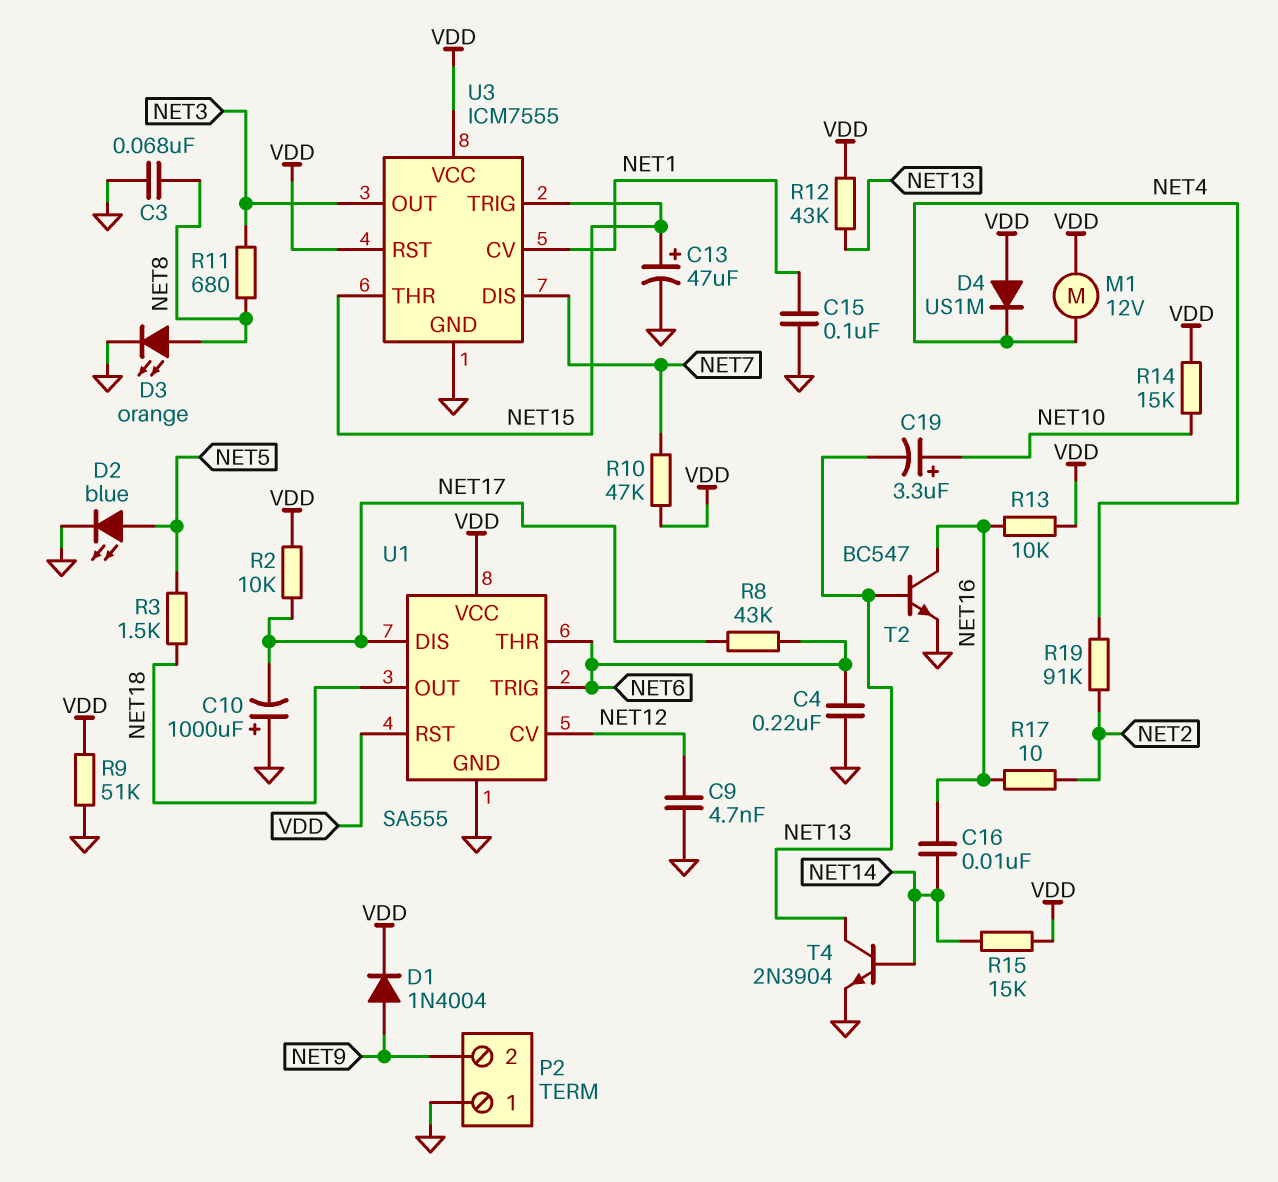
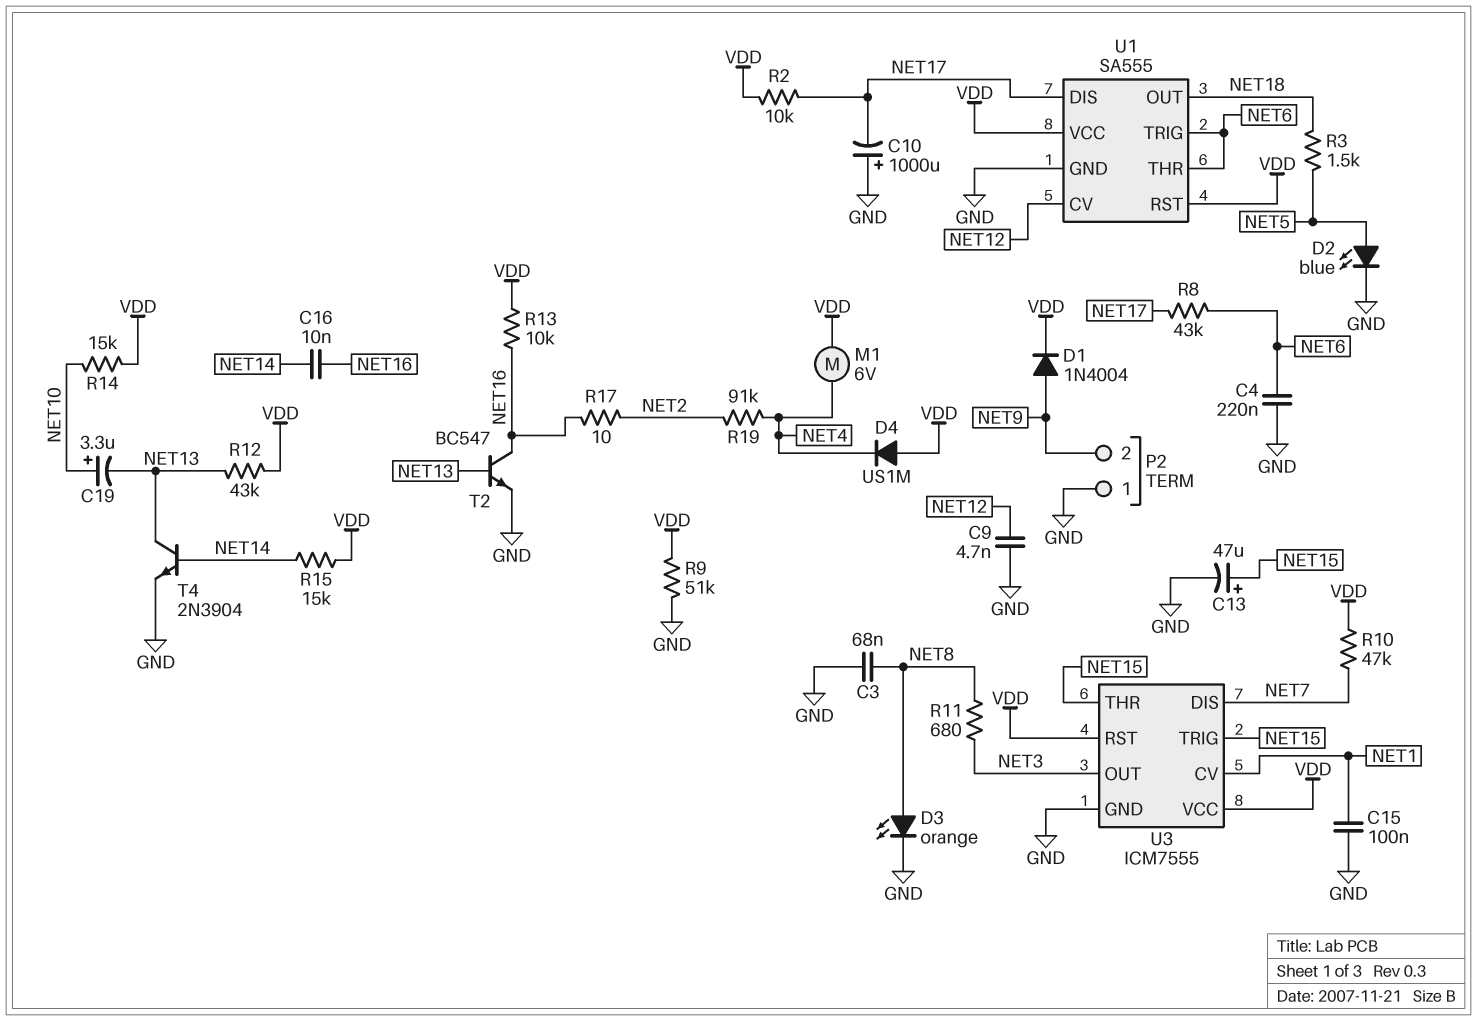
M1: motor 12V (NET4, VDD) -> motor 6V (NET4, VDD)

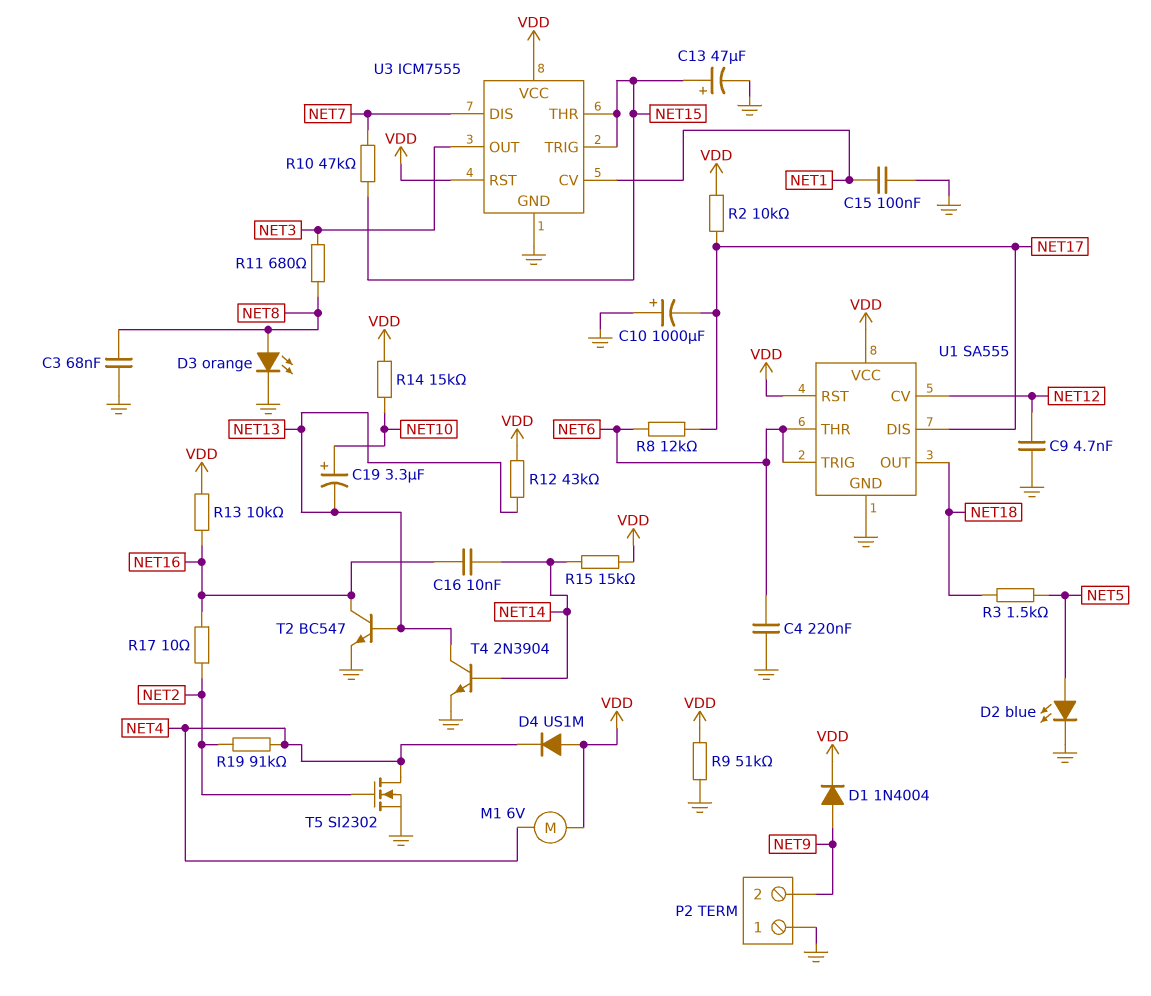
R8: 43k (NET6, NET17) -> 12k (NET6, NET17)
R10: 47k (NET7, VDD) -> 47k (NET7, NET15)
T5: none -> NMOS SI2302 (G NET2, D NET4, S GND)

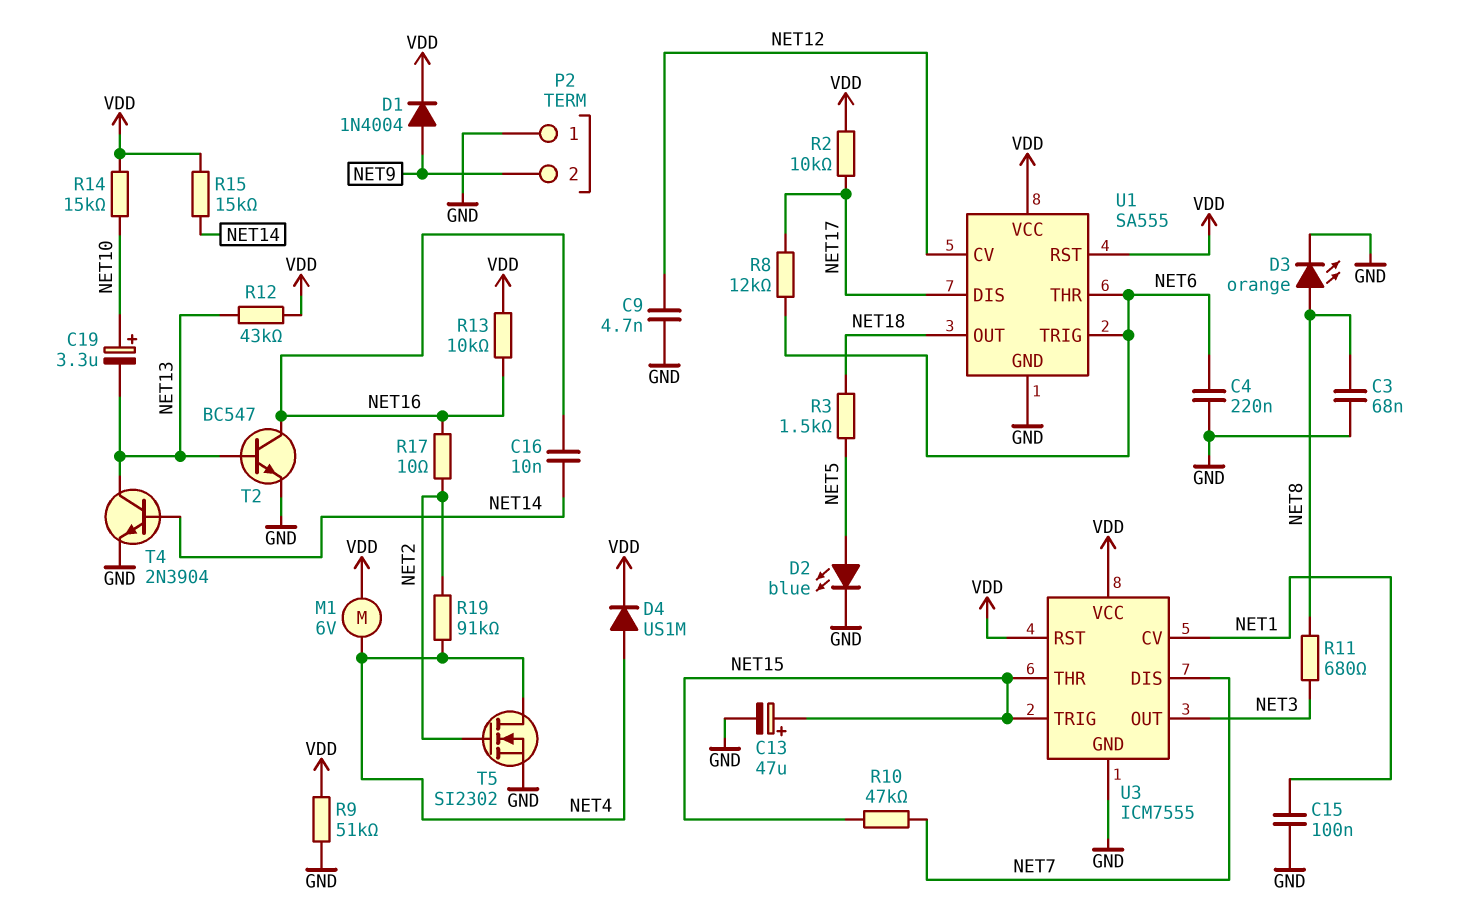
C10: 1000uF (plus GND, minus NET17) -> none
D4: diode US1M (A VDD, K NET4) -> diode US1M (A NET4, K VDD)

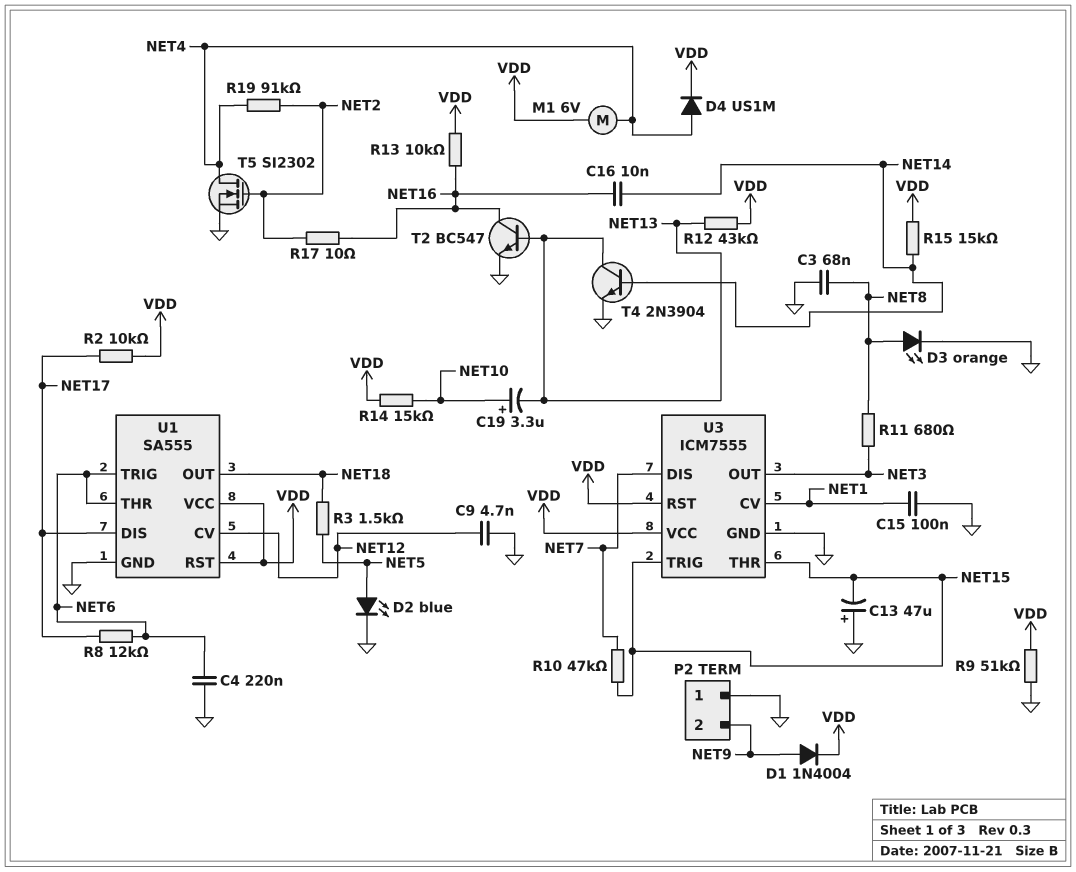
C13: 47uF (plus NET15, minus GND) -> 47uF (plus GND, minus NET15)

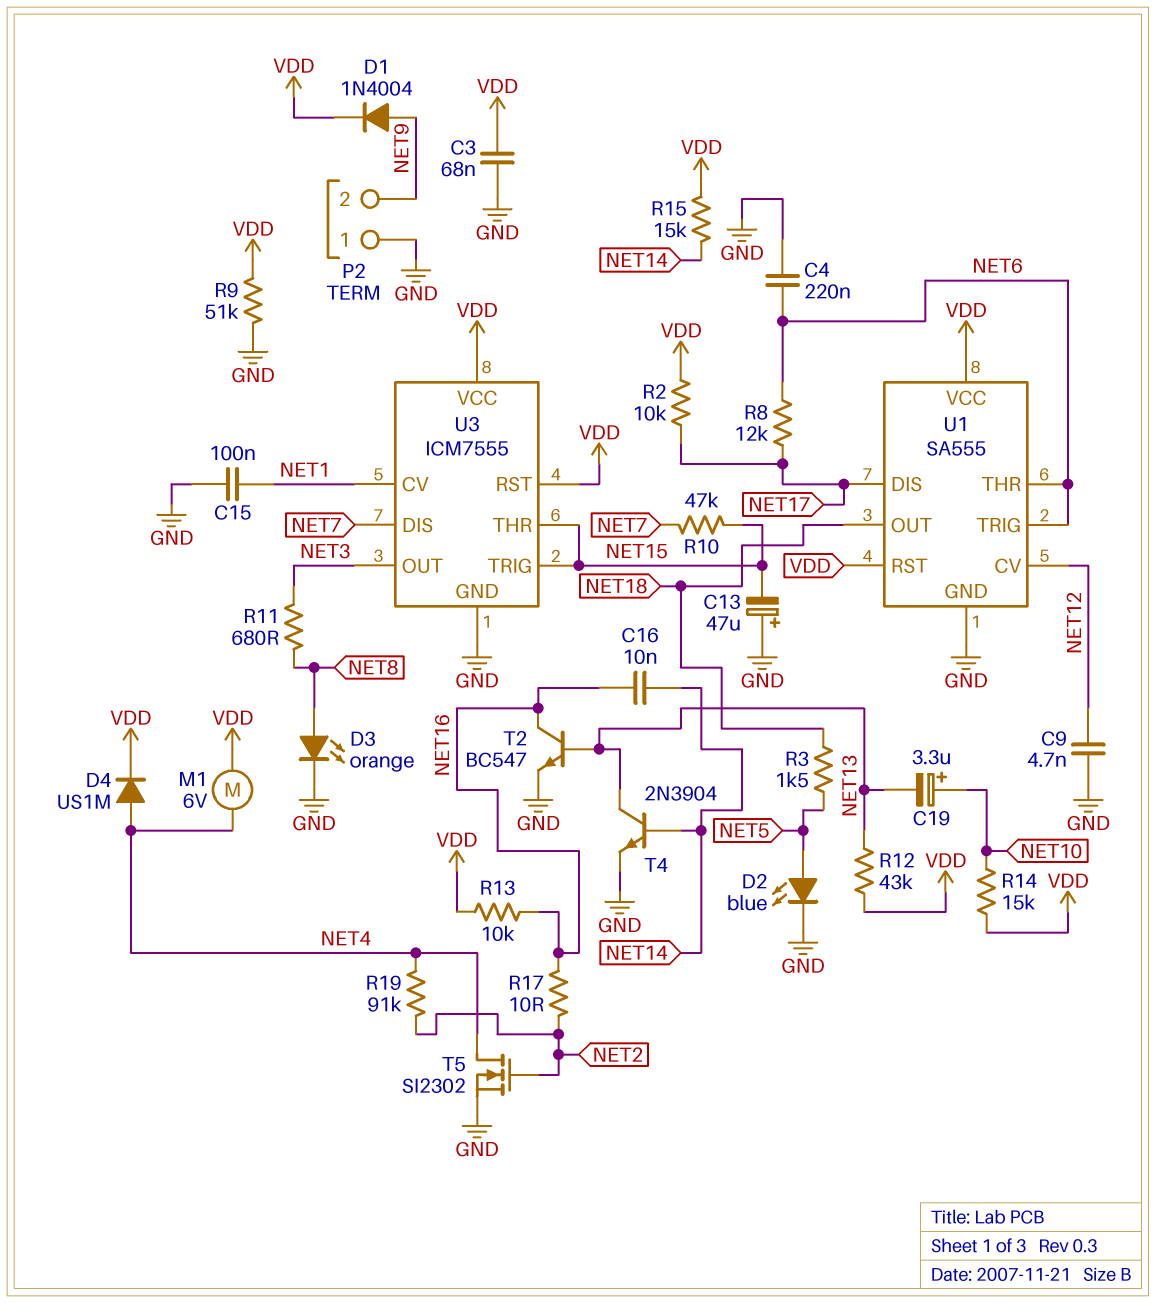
C3: 68nF (GND, NET8) -> 68nF (GND, VDD)

